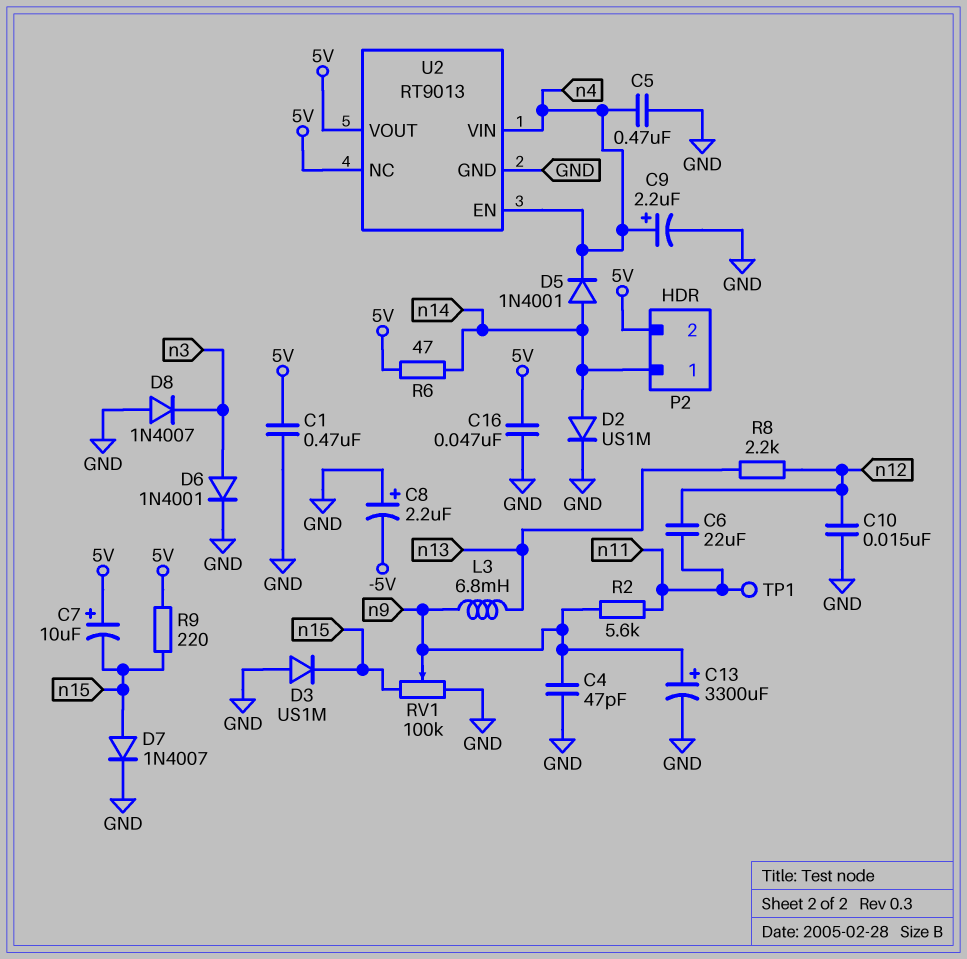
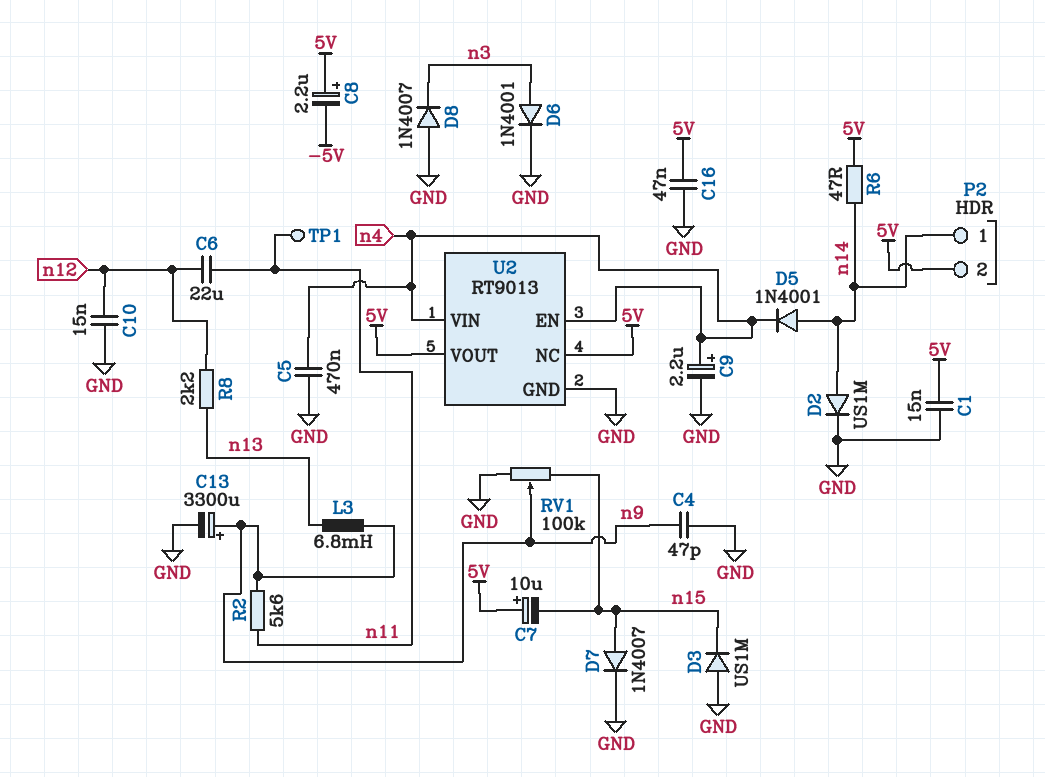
C1: 470nF (5V, GND) -> 15nF (5V, GND)
C8: 2.2uF (plus GND, minus -5V) -> 2.2uF (plus 5V, minus -5V)
R9: 220 (5V, n15) -> none

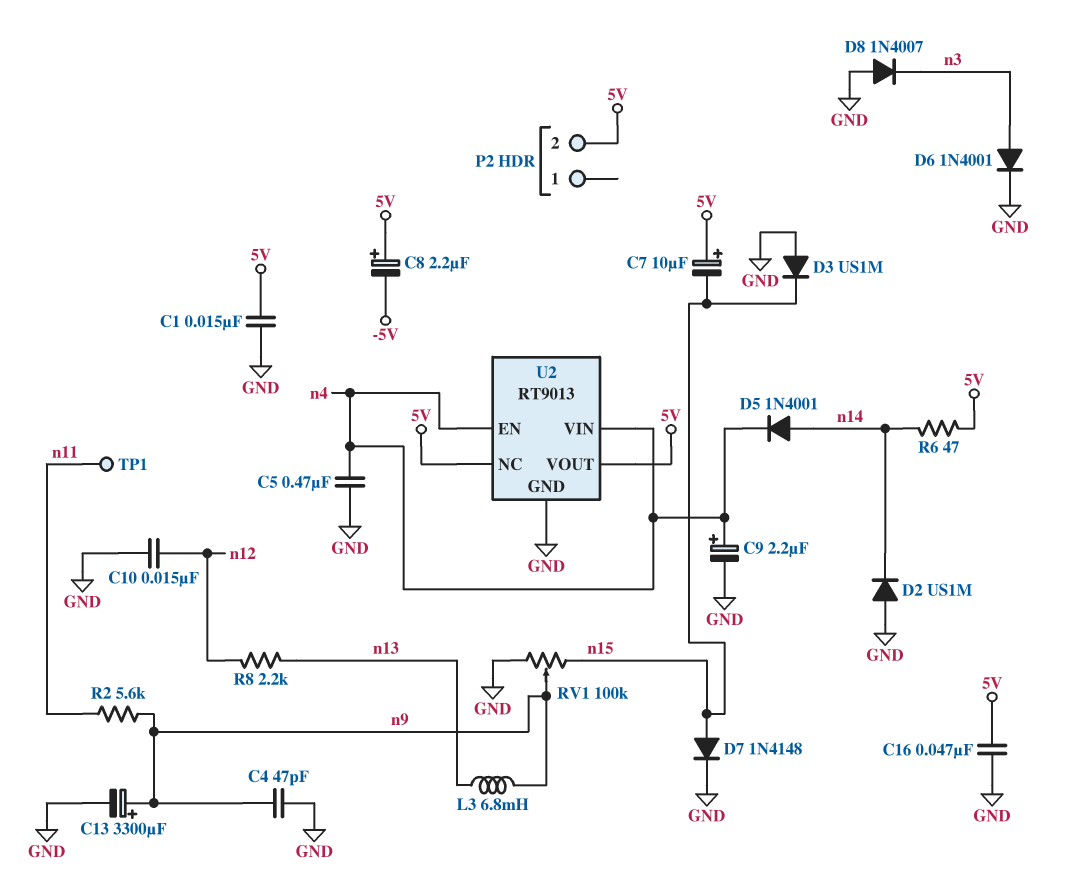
C6: 22uF (n11, n12) -> none
D2: diode US1M (A n14, K GND) -> diode US1M (A GND, K n14)
D7: diode 1N4007 (A n15, K GND) -> diode 1N4148 (A n15, K GND)
P2 pin 1: n14 -> none

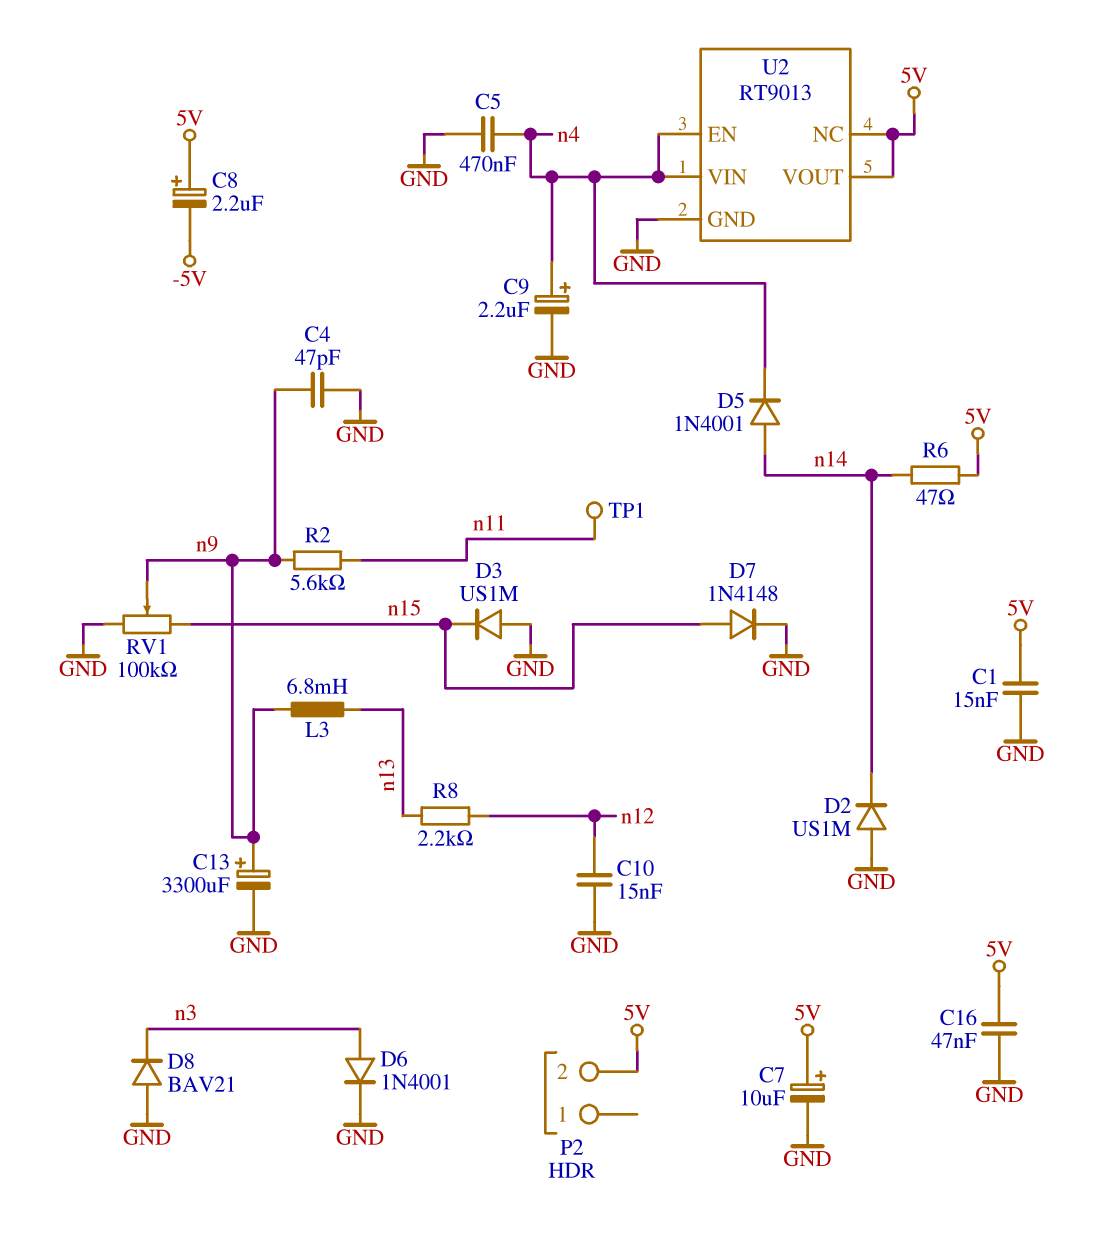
C7: 10uF (plus 5V, minus n15) -> 10uF (plus 5V, minus GND)
D8: diode 1N4007 (A GND, K n3) -> diode BAV21 (A GND, K n3)

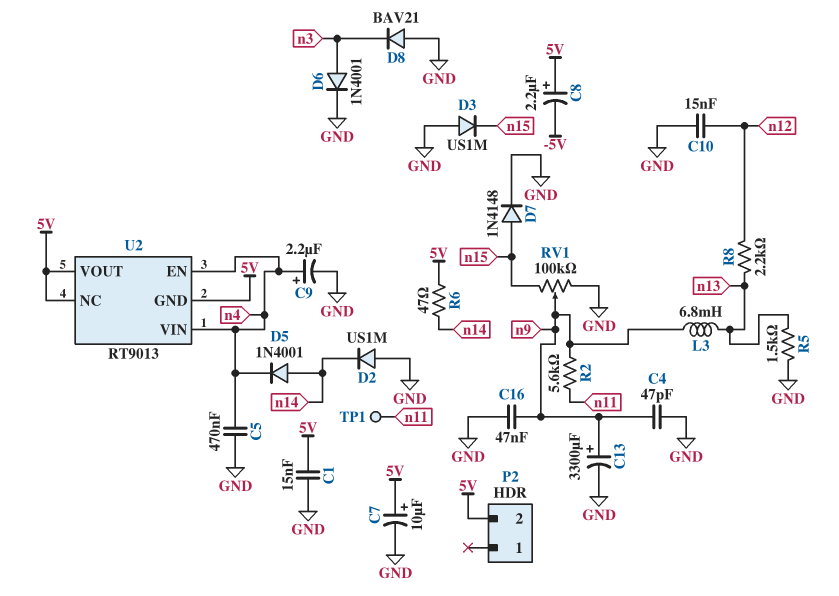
C16: 47nF (5V, GND) -> 47nF (GND, n9)
R5: none -> 1.5k (GND, n13)
U2 pin GND: GND -> 5V

